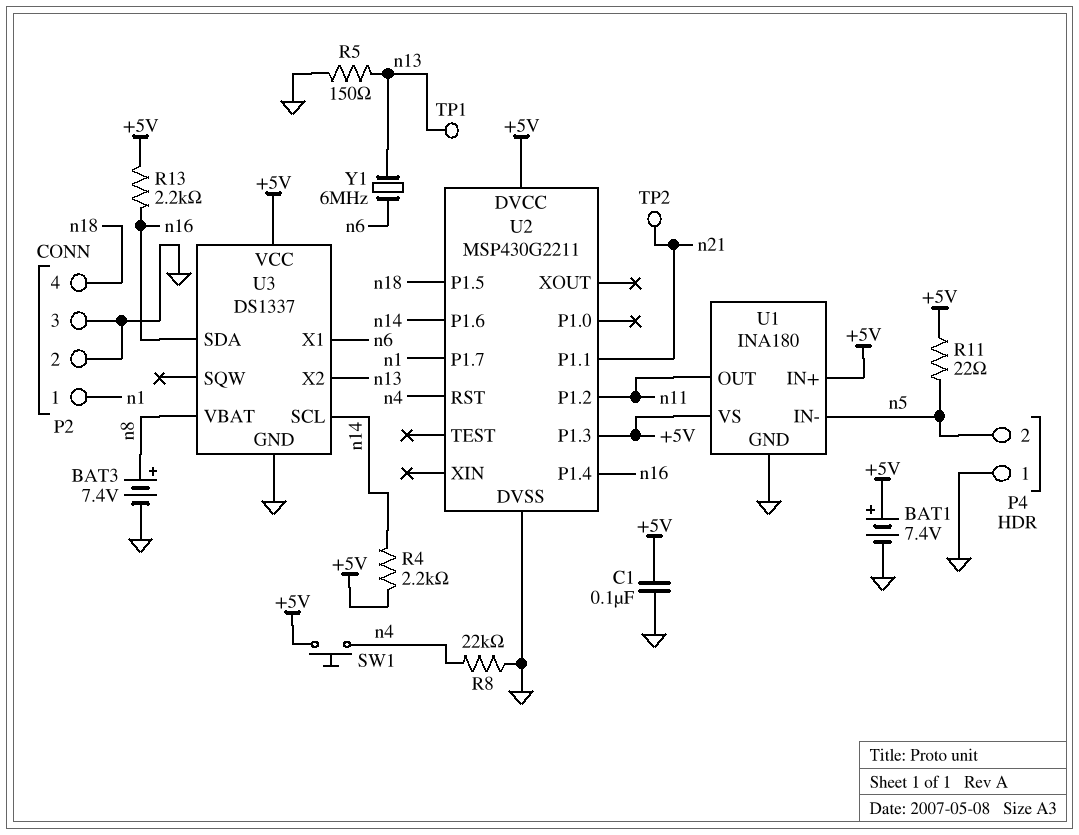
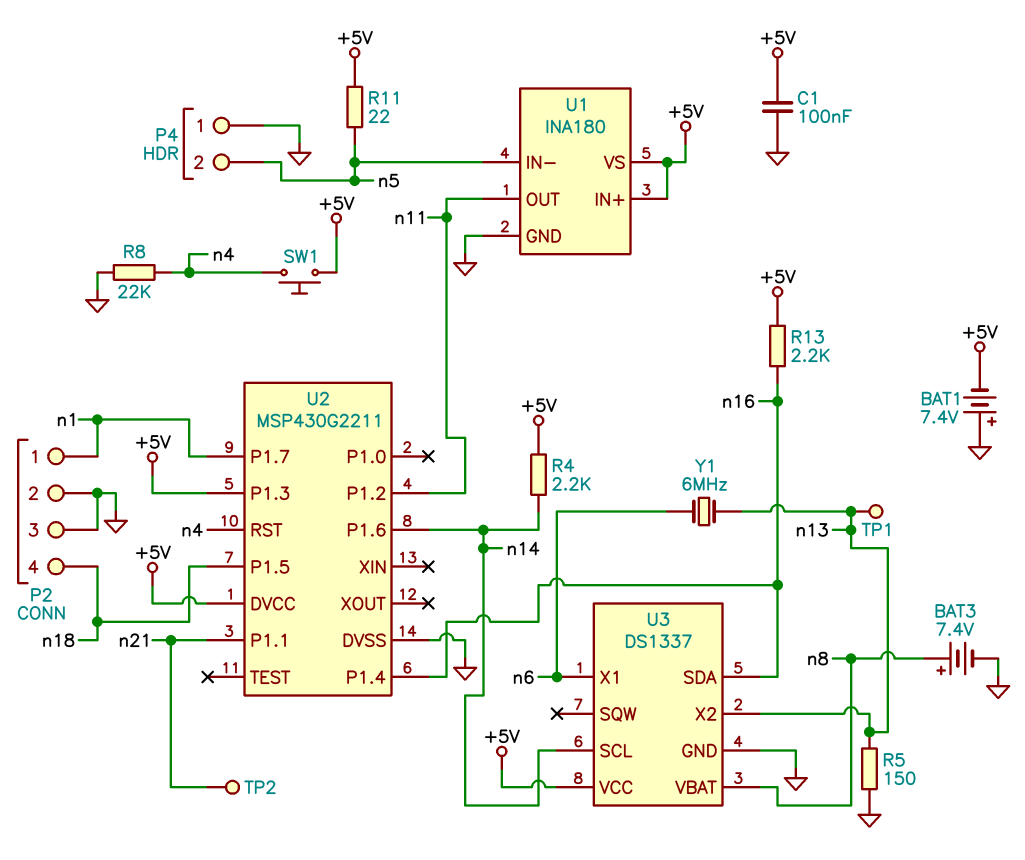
BAT1: 7.4V (plus +5V, minus GND) -> 7.4V (plus GND, minus +5V)

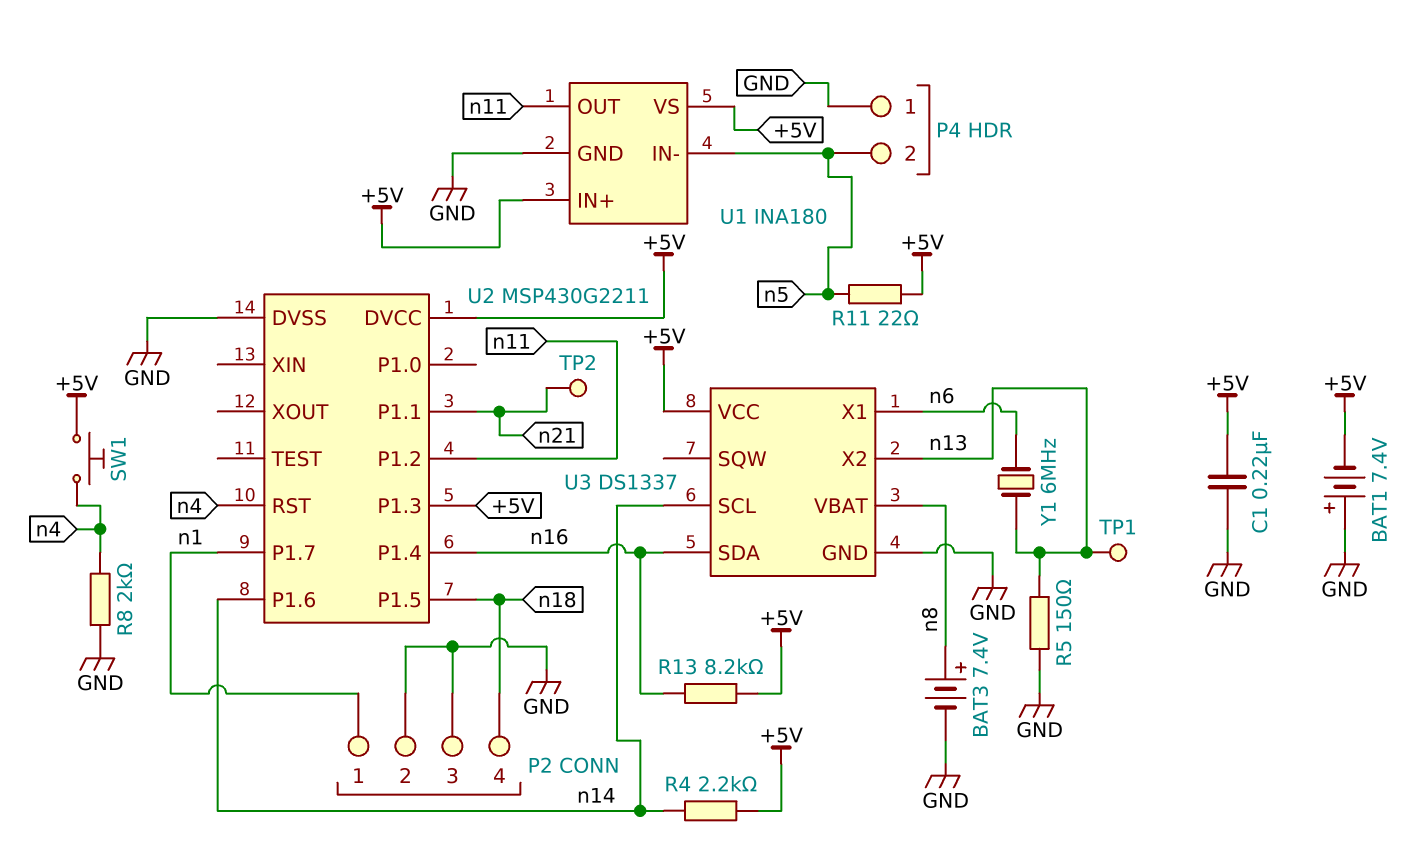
C1: 100nF (+5V, GND) -> 220nF (+5V, GND)
R8: 22k (GND, n4) -> 2k (GND, n4)
R13: 2.2k (+5V, n16) -> 8.2k (+5V, n16)

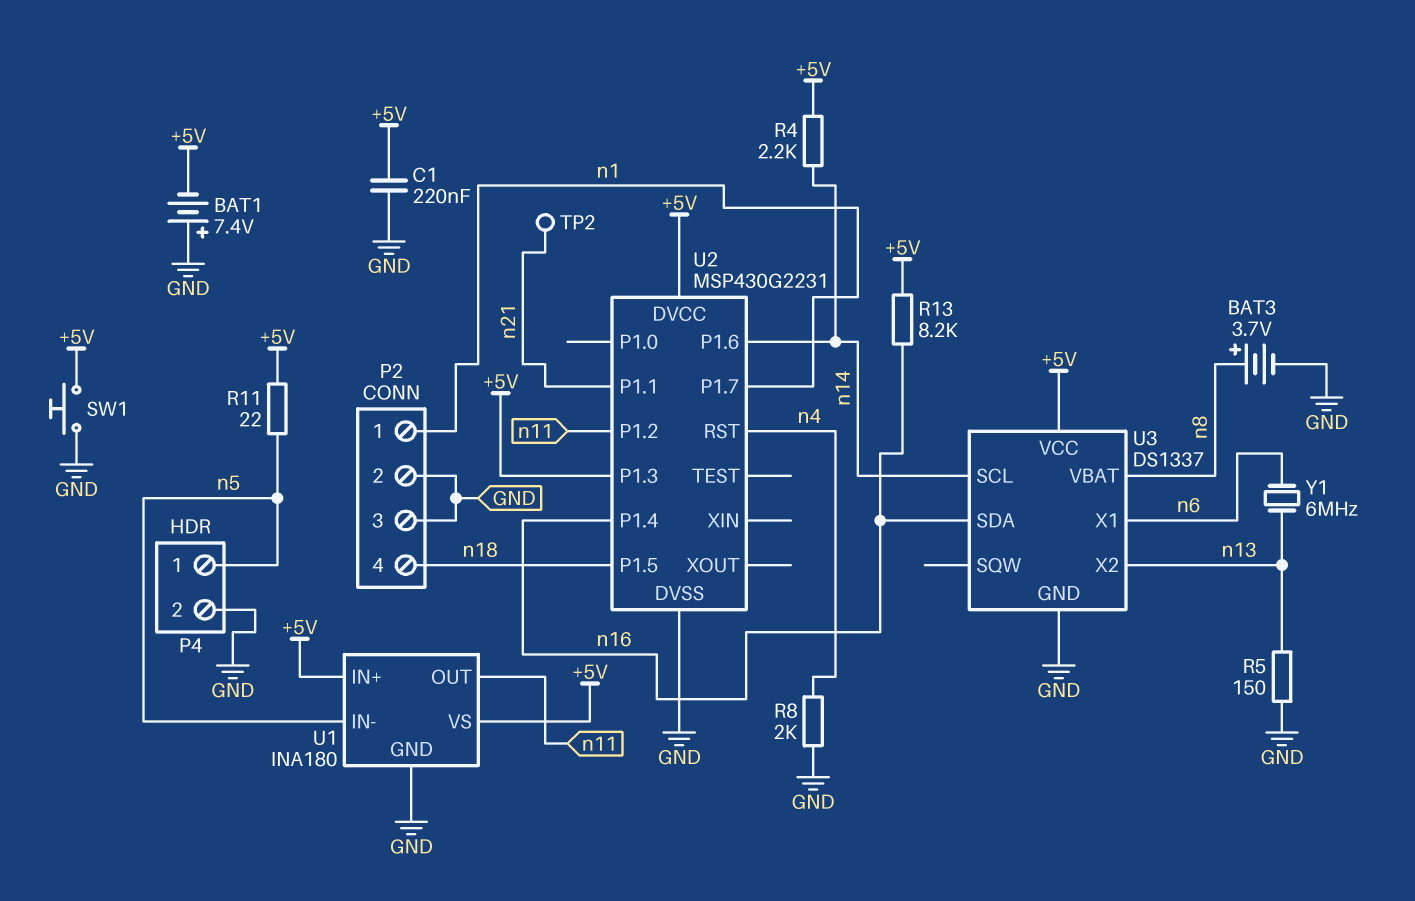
BAT3: 7.4V (plus n8, minus GND) -> 3.7V (plus n8, minus GND)
P4 pin 1: GND -> n5
P4 pin 2: n5 -> GND
SW1: button (+5V, n4) -> button (+5V, GND)
TP1: test point (n13) -> none
U2: MSP430G2211 -> MSP430G2231

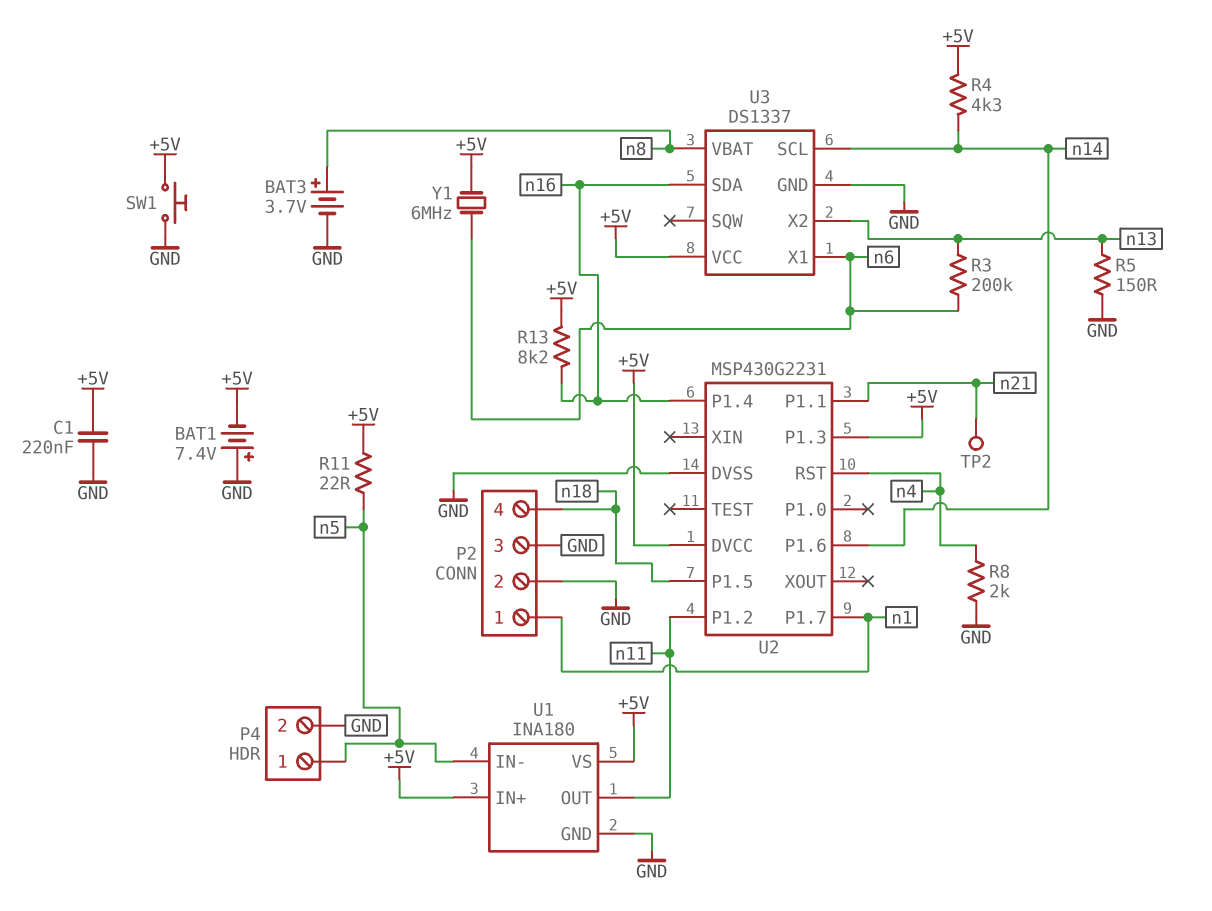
R3: none -> 200k (n6, n13)
R4: 2.2k (+5V, n14) -> 4.3k (+5V, n14)
Y1: 6MHz (n6, n13) -> 6MHz (+5V, n6)

